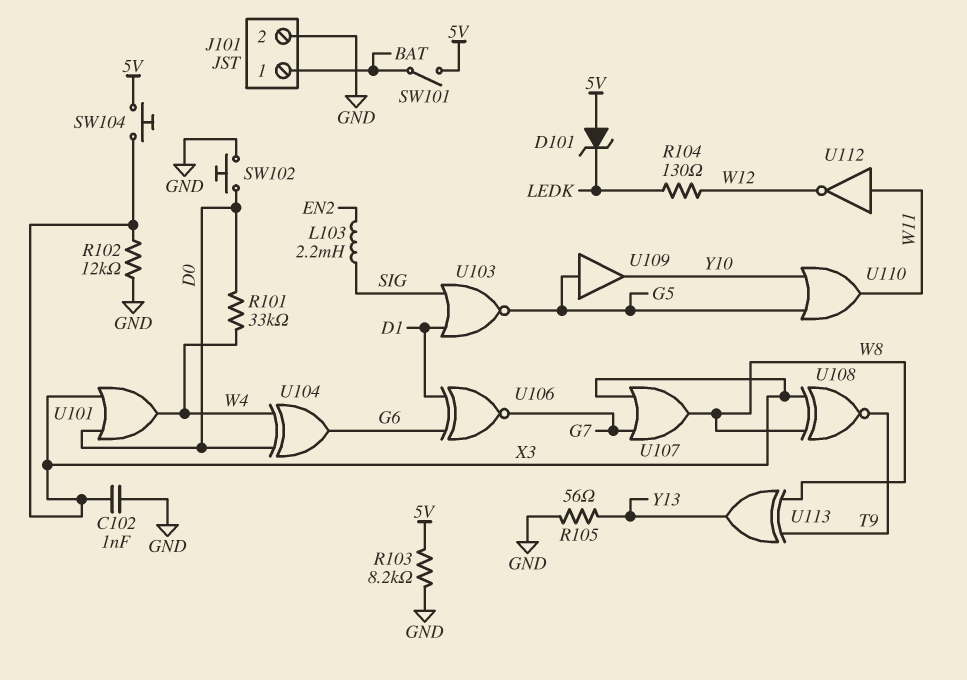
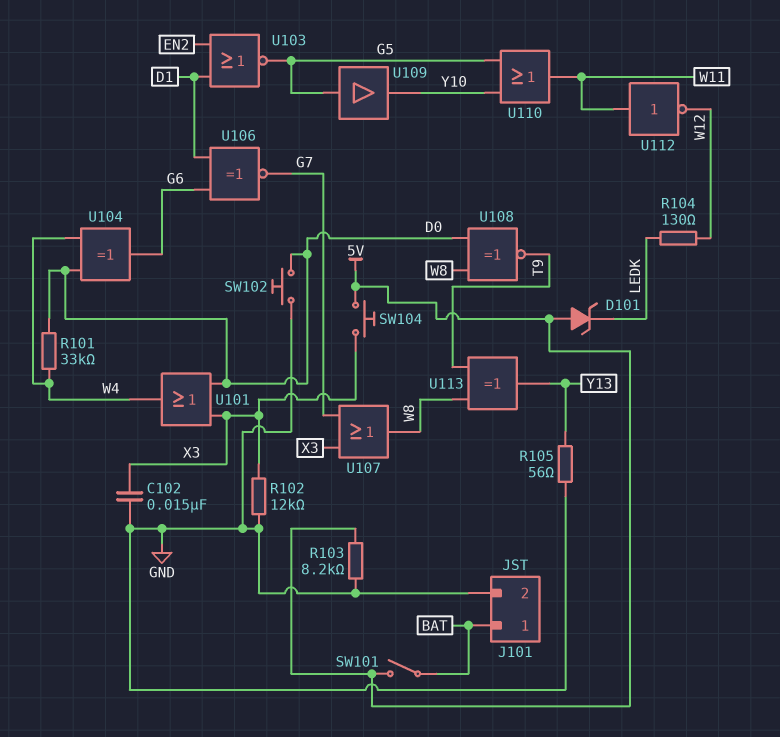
C102: 1nF (GND, X3) -> 15nF (GND, X3)
L103: 2.2mH (EN2, SIG) -> none
U103: NOR (in D1, in SIG, out G5) -> NOR (in D1, in EN2, out G5)
U108: XNOR (in W8, in X3, out T9) -> XNOR (in D0, in W8, out T9)

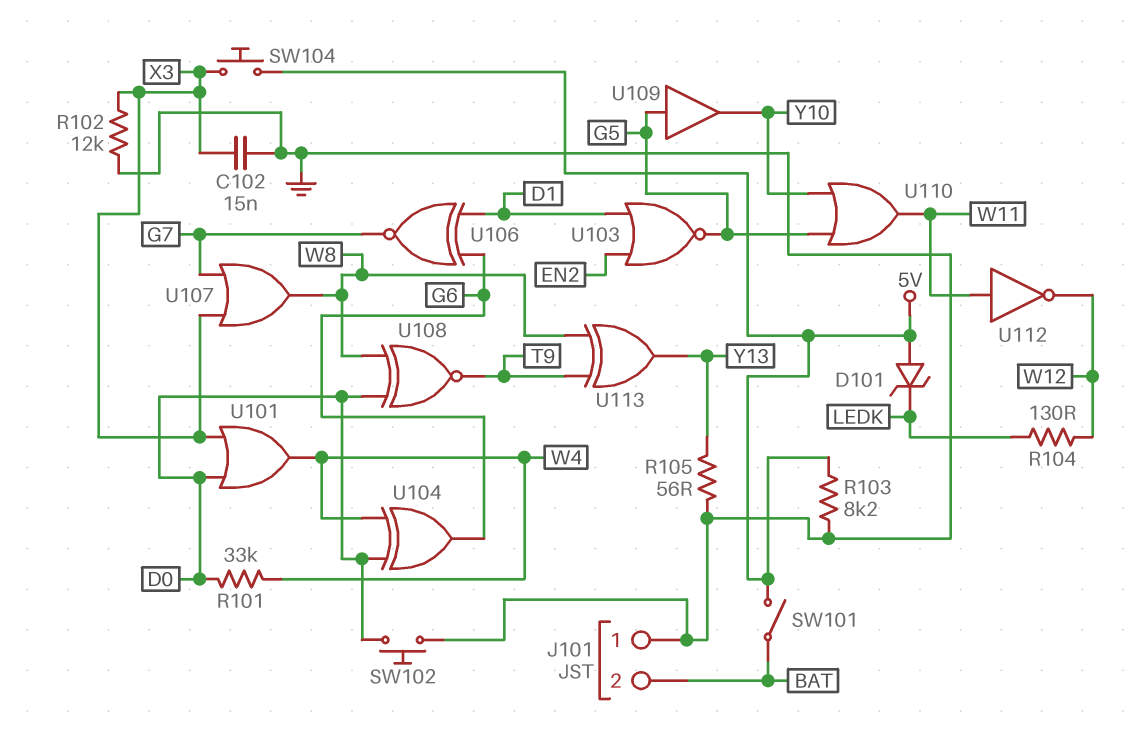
J101 pin 1: BAT -> GND
J101 pin 2: GND -> BAT

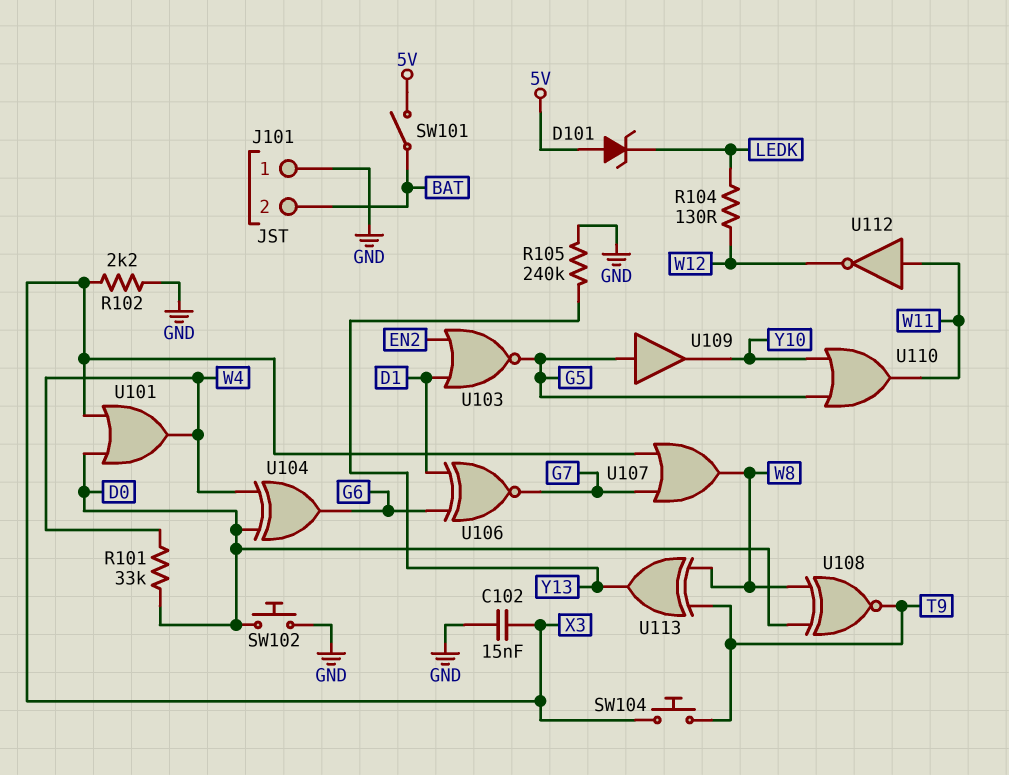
R102: 12k (GND, X3) -> 2.2k (GND, X3)
R103: 8.2k (5V, GND) -> none
R105: 56 (GND, Y13) -> 240k (GND, Y13)
SW104: button (5V, X3) -> button (T9, X3)

